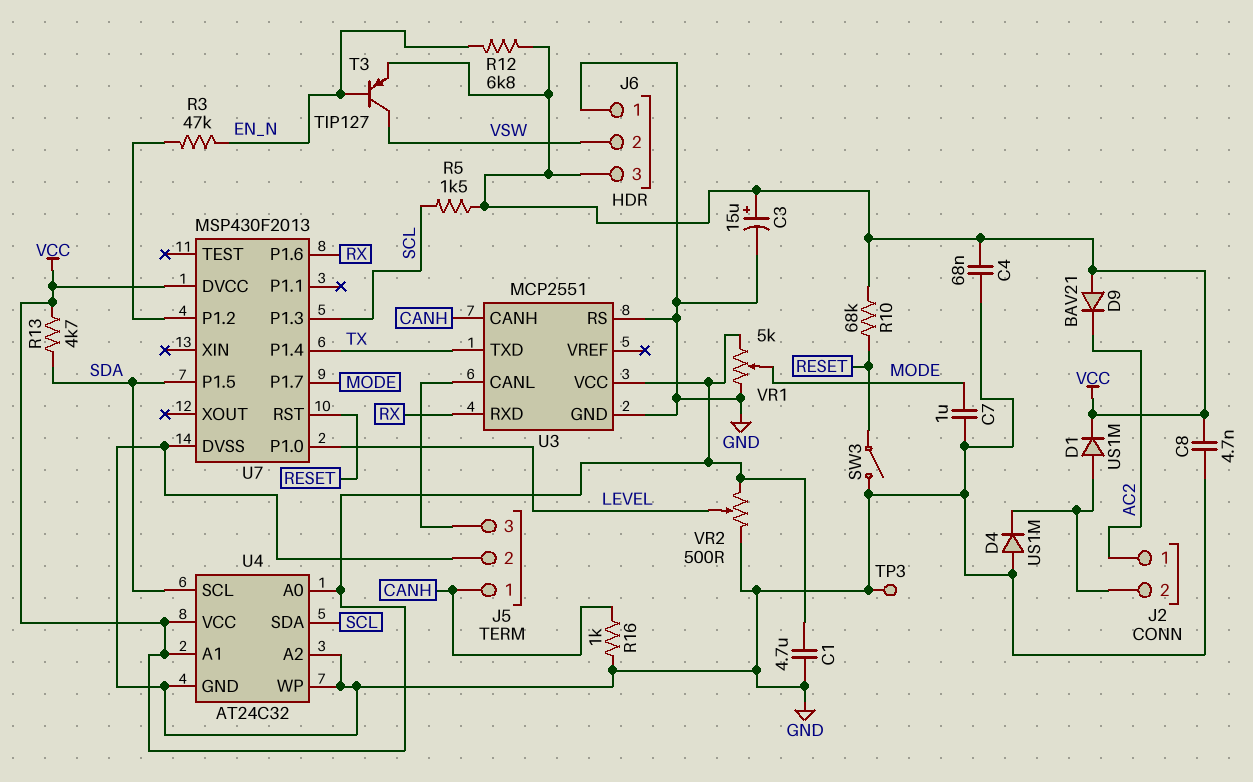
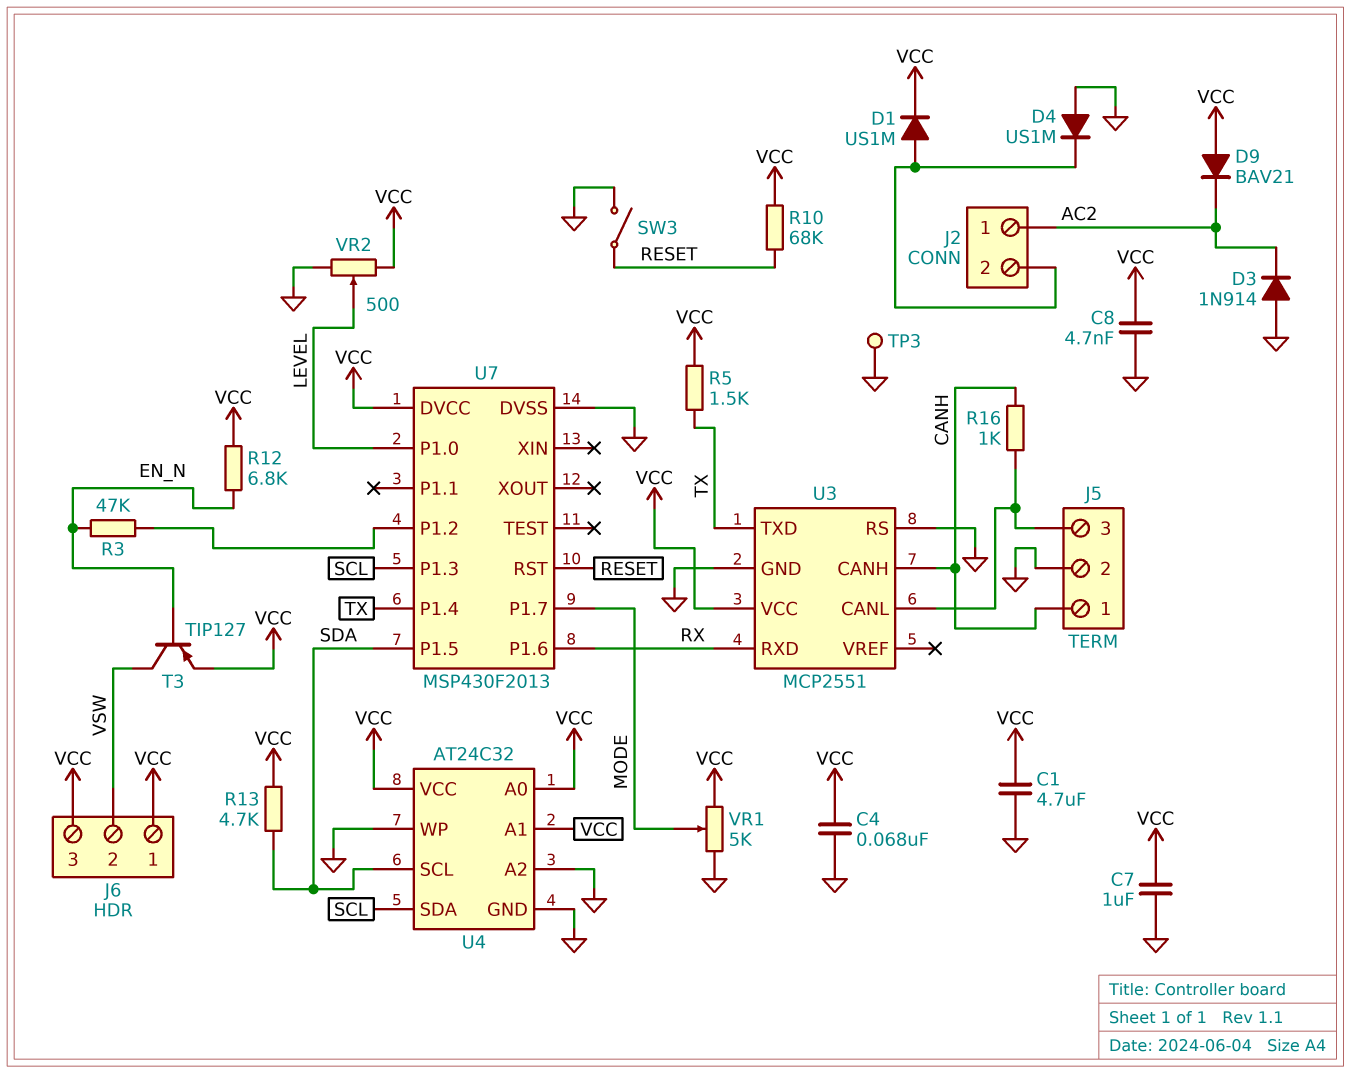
C3: 15uF (plus VCC, minus GND) -> none
C7: 1uF (GND, MODE) -> 1uF (GND, VCC)
D3: none -> diode 1N914 (A GND, K AC2)
J6 pin 1: GND -> VCC
R5: 1.5k (SCL, VCC) -> 1.5k (TX, VCC)
R16: 1k (CANH, GND) -> 1k (CANH, J5/3)

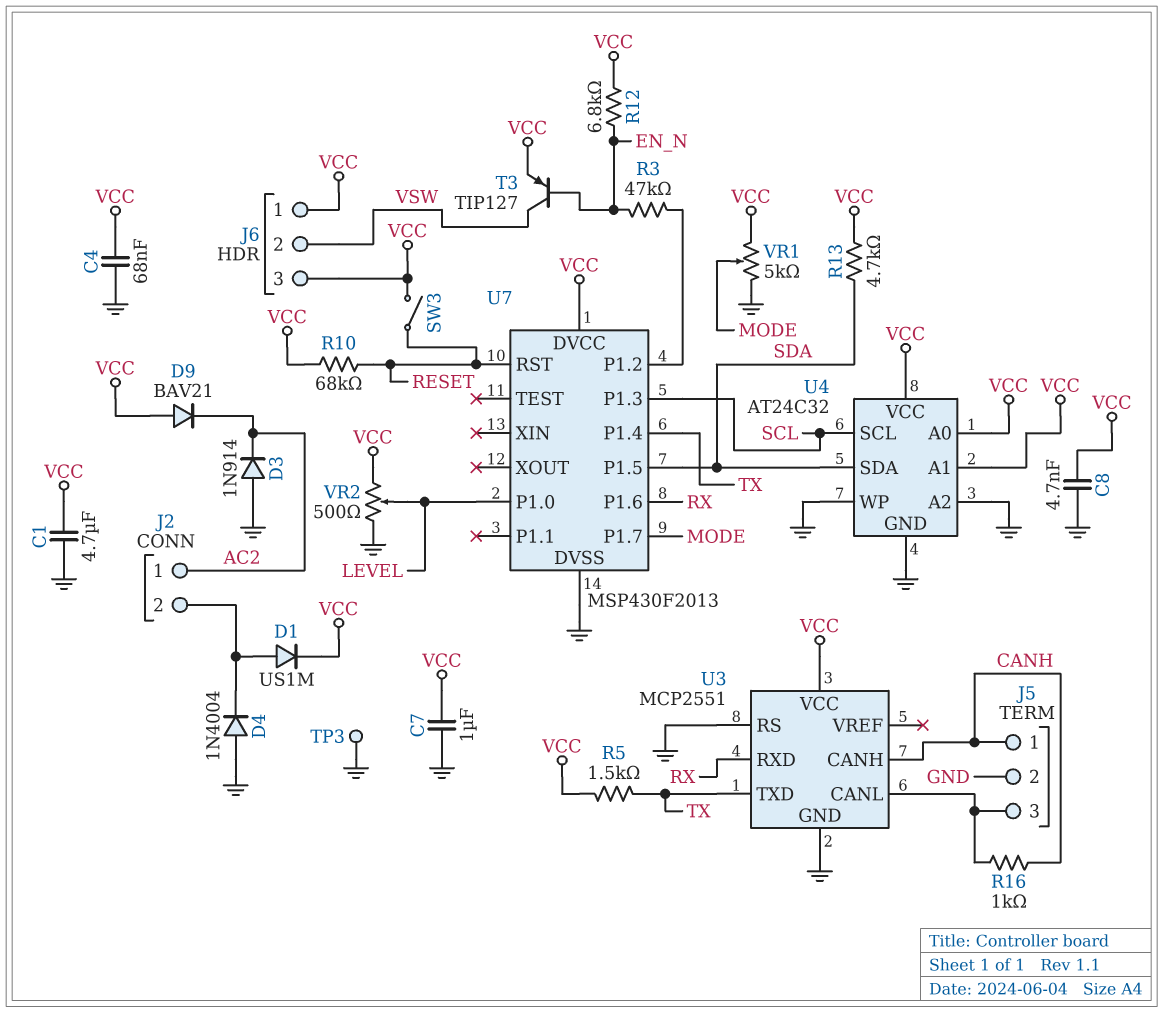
D4: diode US1M (A GND, K J2/2) -> diode 1N4004 (A GND, K J2/2)
SW3: switch (GND, RESET) -> switch (RESET, VCC)
U4 pin SCL: SDA -> SCL
U4 pin SDA: SCL -> SDA

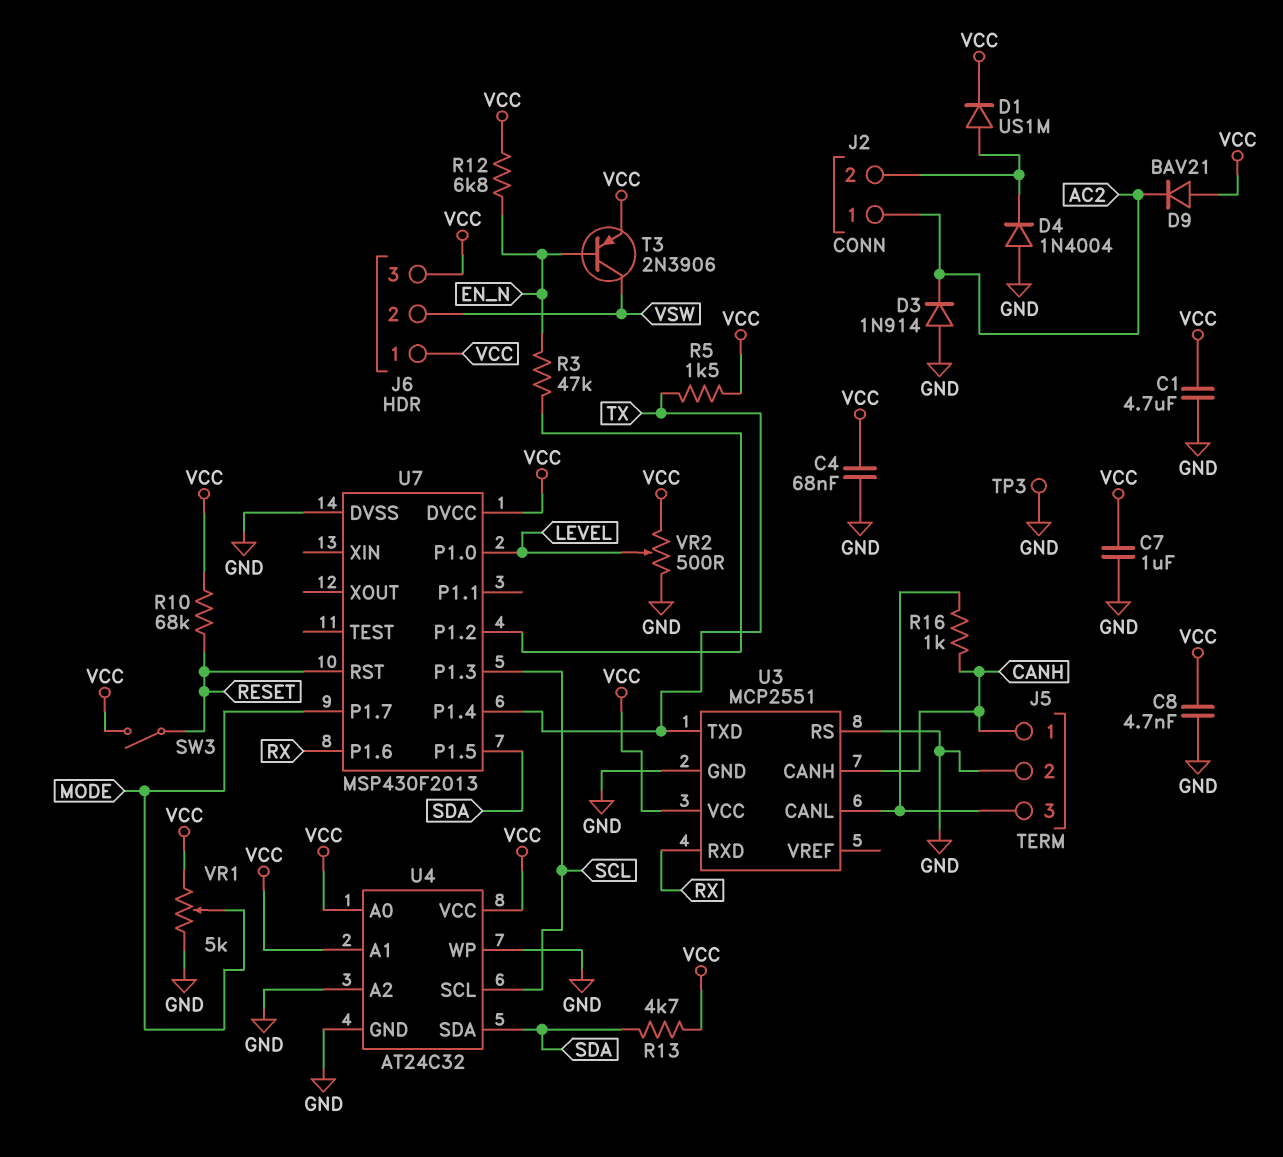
T3: PNP TIP127 (B EN_N, C VSW, E VCC) -> PNP 2N3906 (B EN_N, C VSW, E VCC)

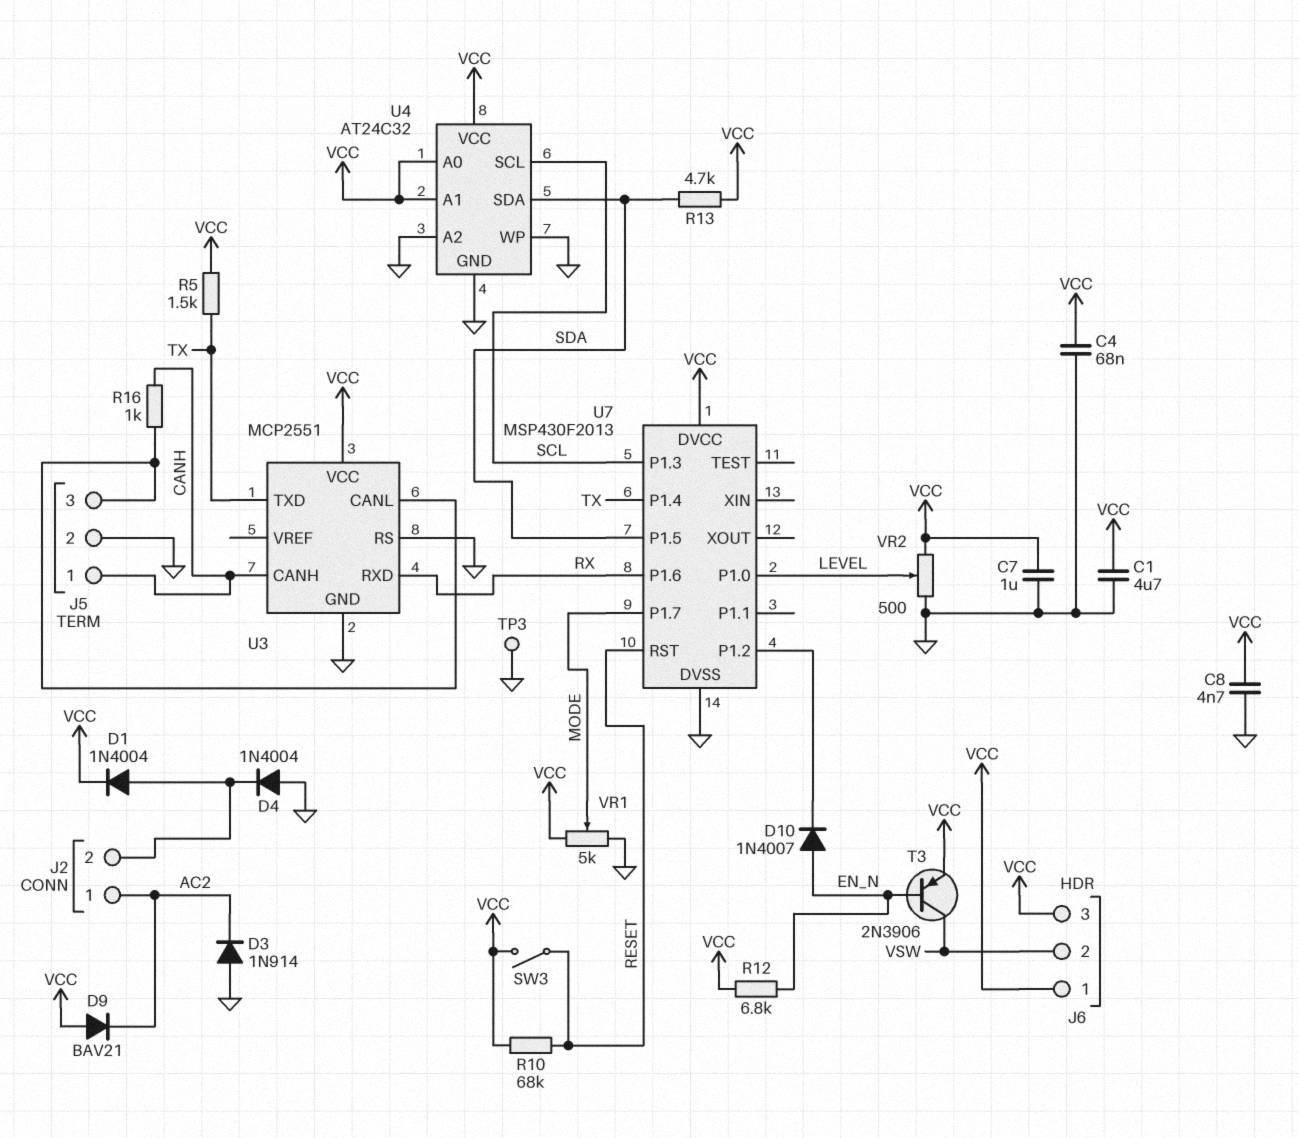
D1: diode US1M (A J2/2, K VCC) -> diode 1N4004 (A J2/2, K VCC)
D10: none -> diode 1N4007 (A EN_N, K U7/P1.2)
R3: 47k (EN_N, U7/P1.2) -> none

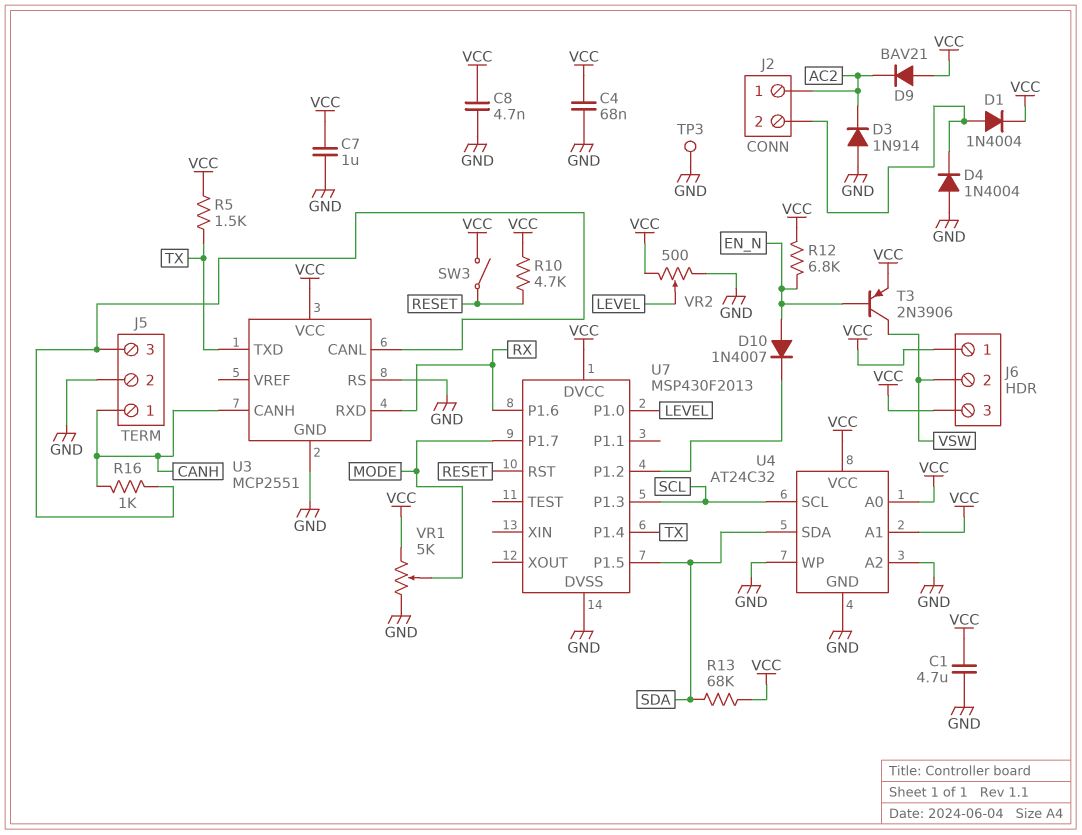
R10: 68k (RESET, VCC) -> 4.7k (RESET, VCC)
R13: 4.7k (SDA, VCC) -> 68k (SDA, VCC)

